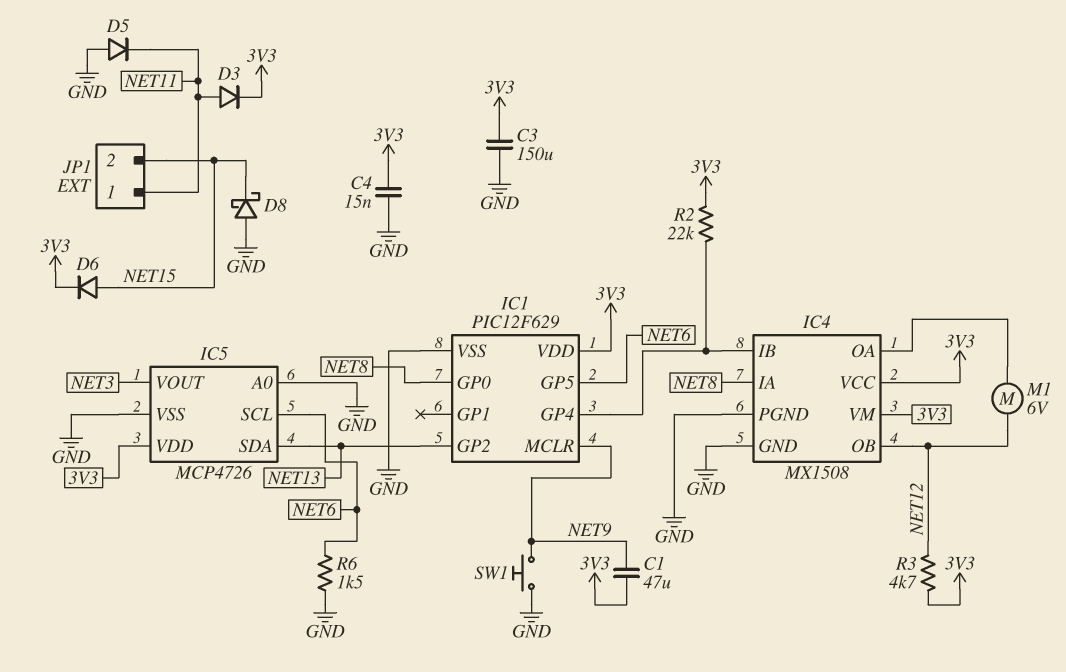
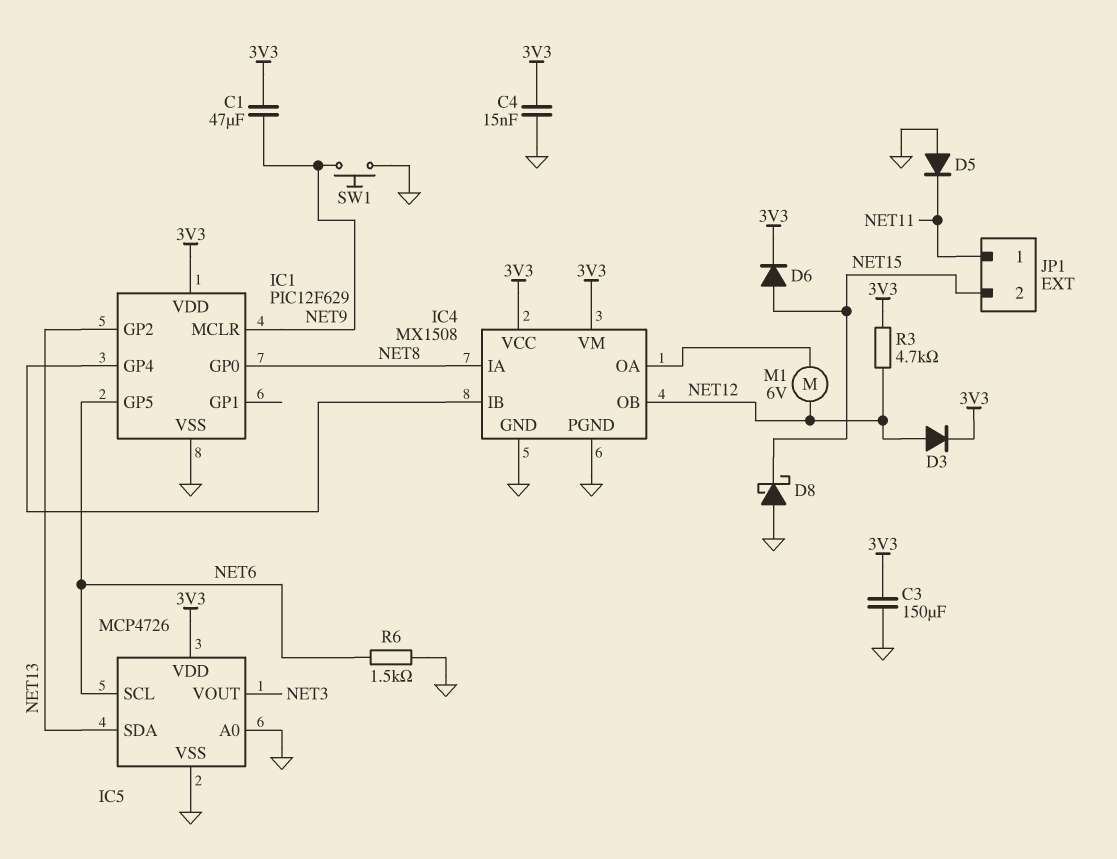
D3: diode (A NET11, K 3V3) -> diode (A NET12, K 3V3)
R2: 22k (3V3, IC1/GP4) -> none

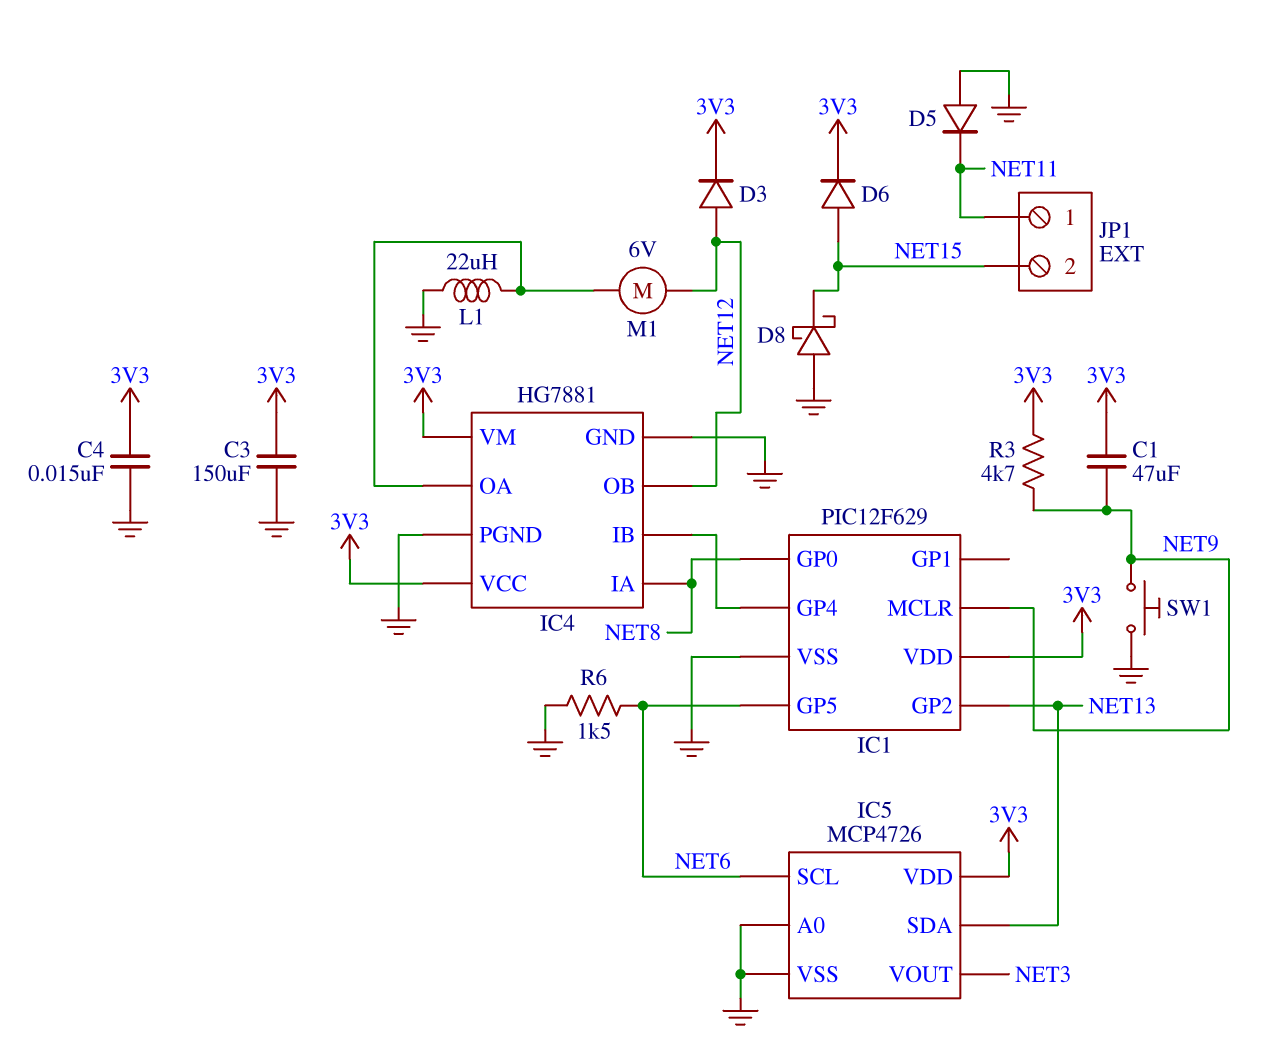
IC4: MX1508 -> HG7881
L1: none -> 22uH (GND, IC4/OA)
R3: 4.7k (3V3, NET12) -> 4.7k (3V3, NET9)

